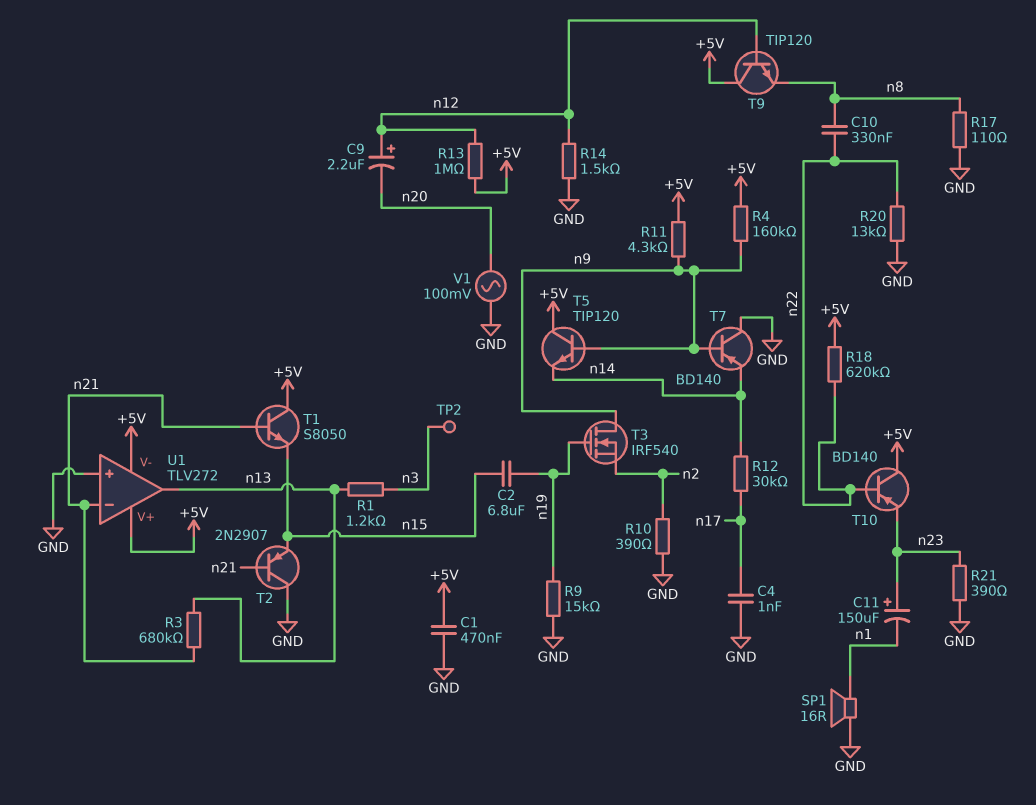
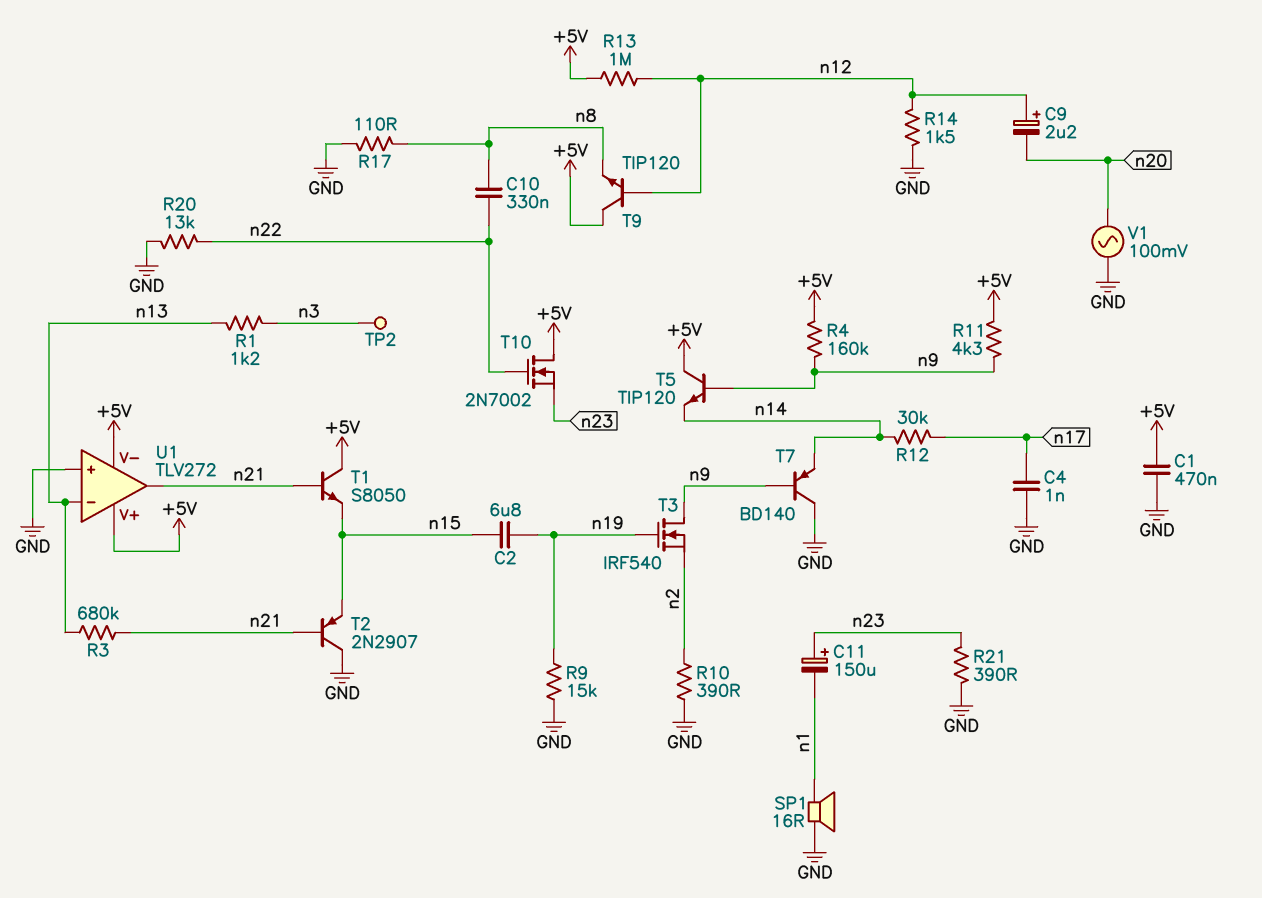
R18: 620k (+5V, n22) -> none
T10: PNP BD140 (B n22, C +5V, E n23) -> NMOS 2N7002 (G n22, D +5V, S n23)
U1 pin in-: n21 -> n13
U1 pin out: n13 -> n21

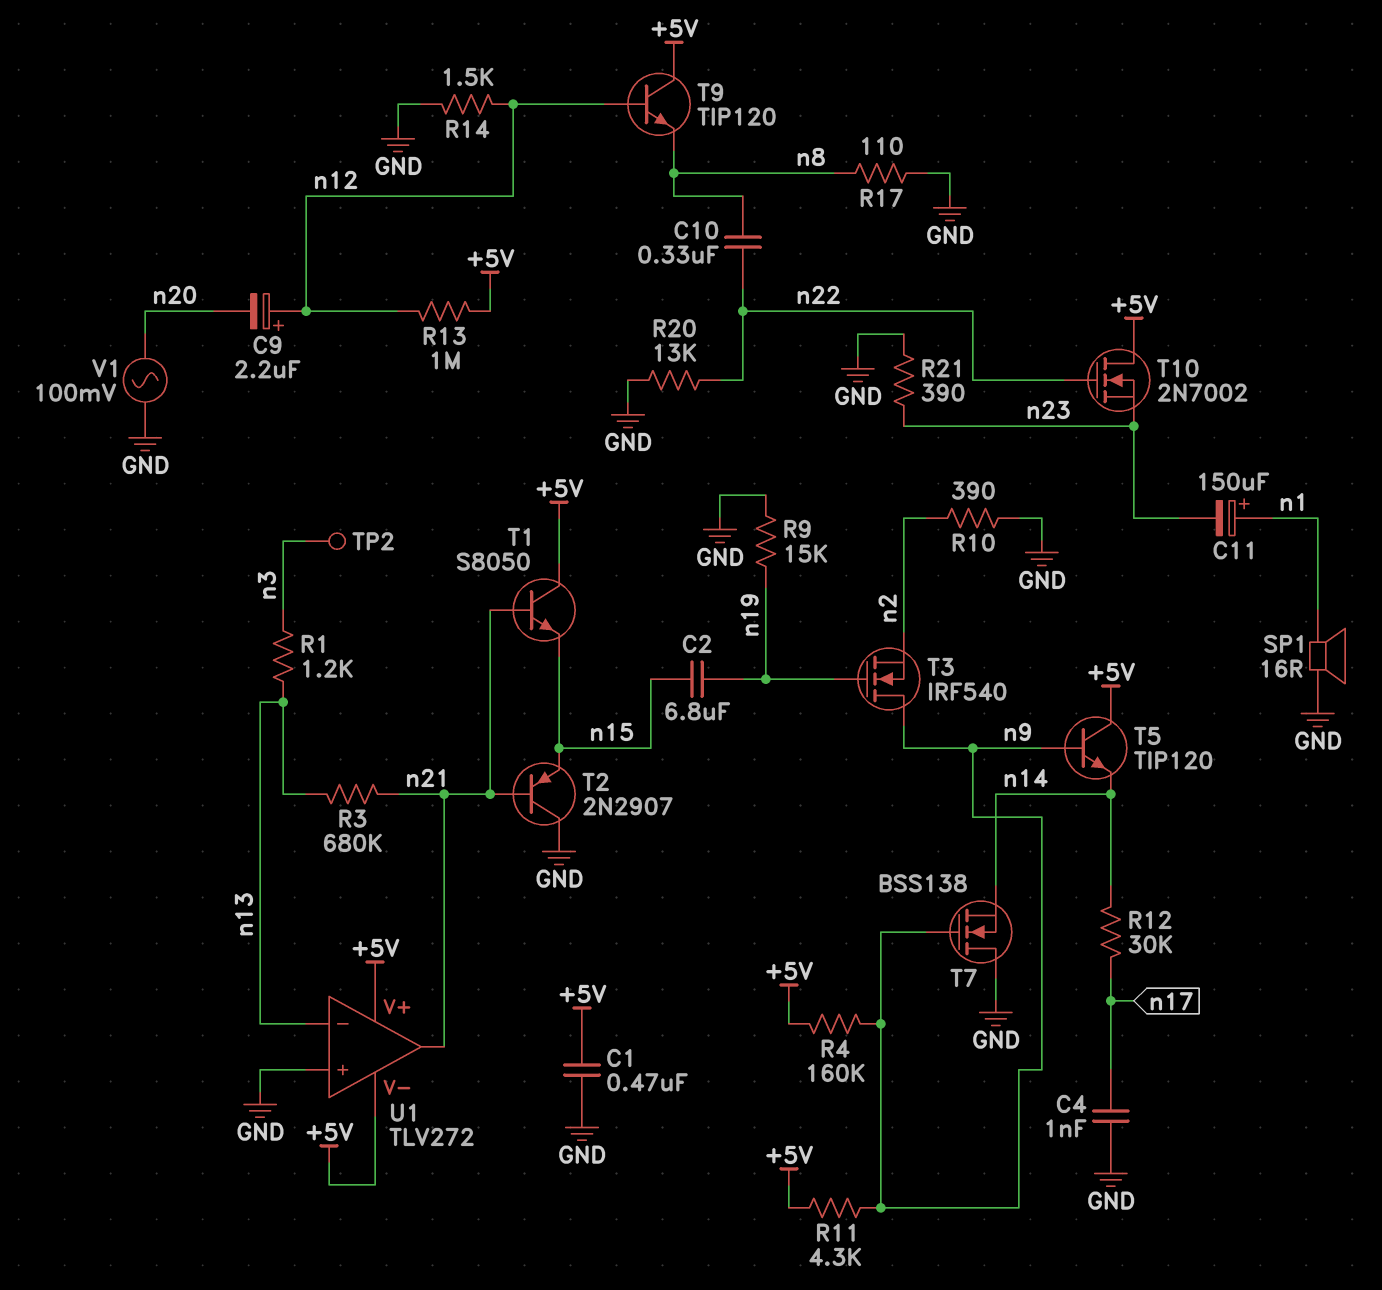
C11: 150uF (plus n23, minus n1) -> 150uF (plus n1, minus n23)
T7: PNP BD140 (B n9, C GND, E n14) -> NMOS BSS138 (G n9, D GND, S n14)

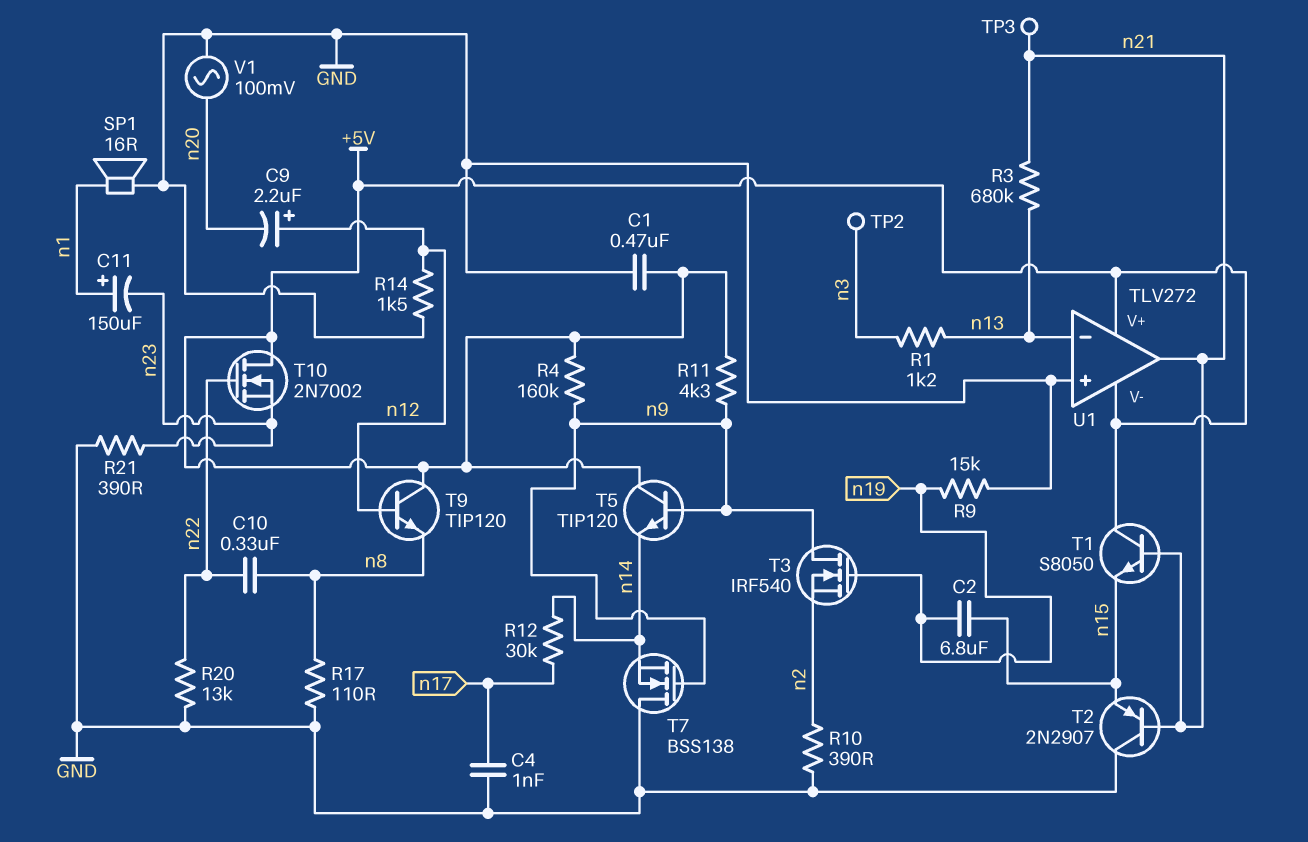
R13: 1M (+5V, n12) -> none
TP3: none -> test point (n21)

